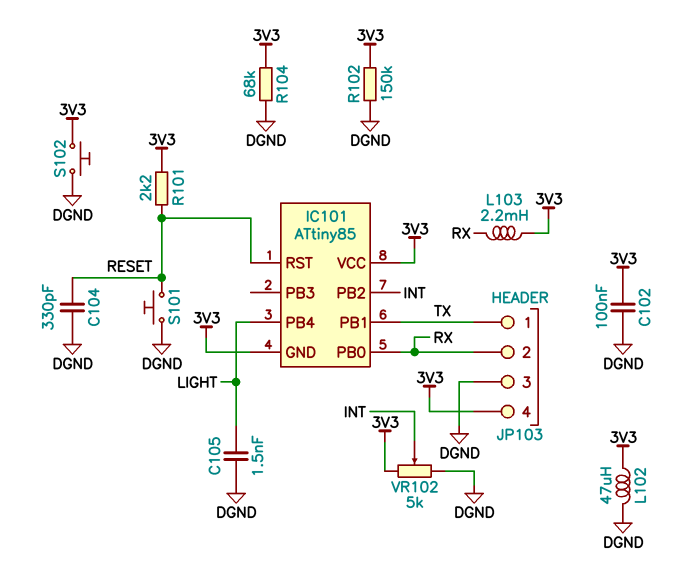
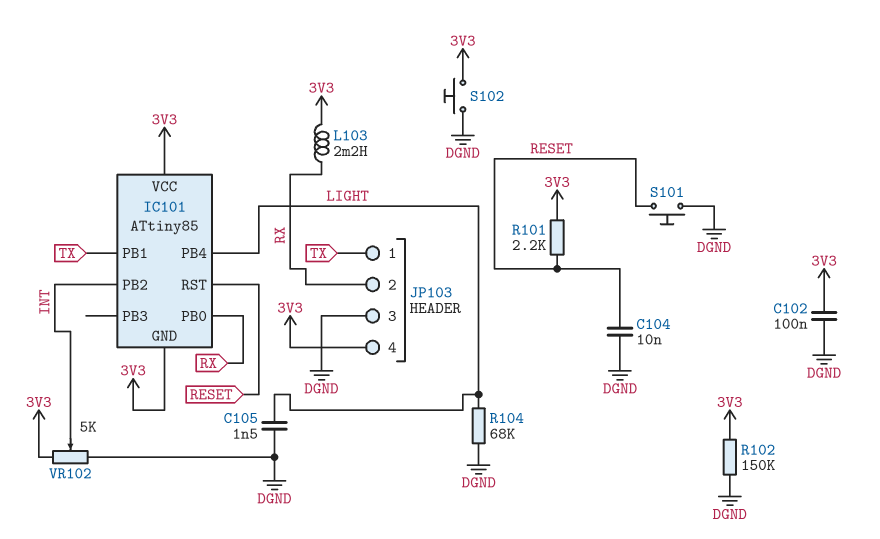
C104: 330pF (DGND, RESET) -> 10nF (DGND, RESET)
L102: 47uH (3V3, DGND) -> none
R104: 68k (3V3, DGND) -> 68k (DGND, LIGHT)

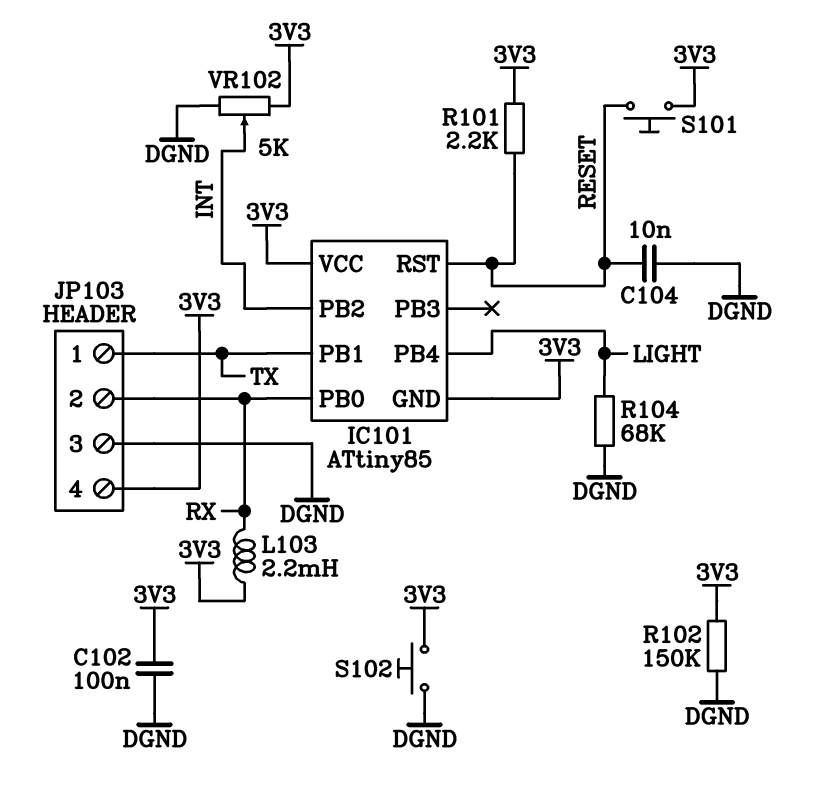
C105: 1.5nF (DGND, LIGHT) -> none
S101: button (DGND, RESET) -> button (3V3, RESET)

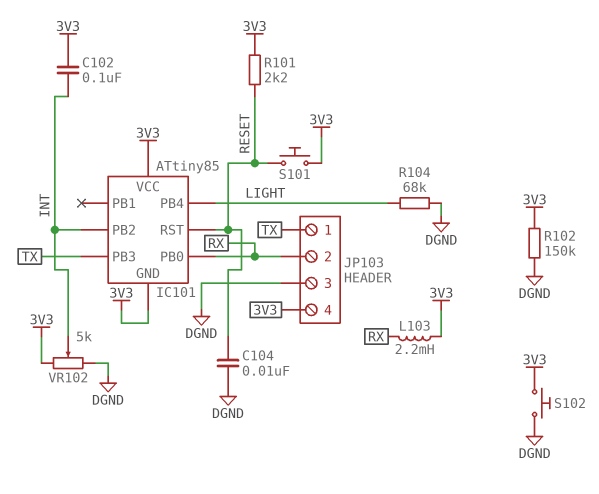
C102: 100nF (3V3, DGND) -> 100nF (3V3, INT)
IC101 pin PB1: TX -> none
IC101 pin PB3: none -> TX

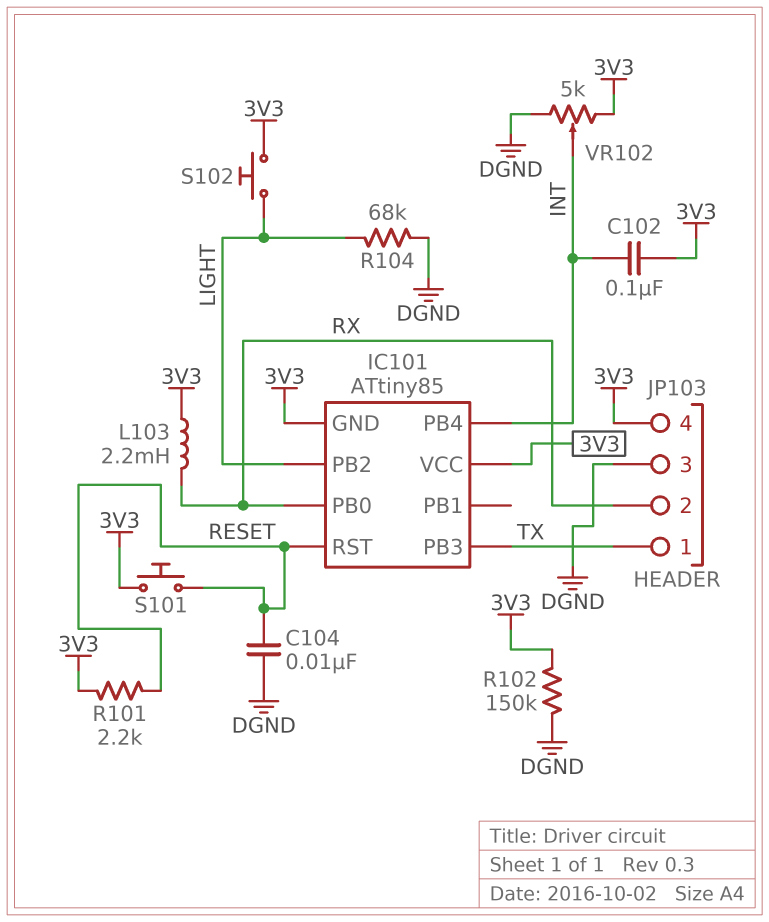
IC101 pin PB2: INT -> LIGHT
IC101 pin PB4: LIGHT -> INT
S102: button (3V3, DGND) -> button (3V3, LIGHT)

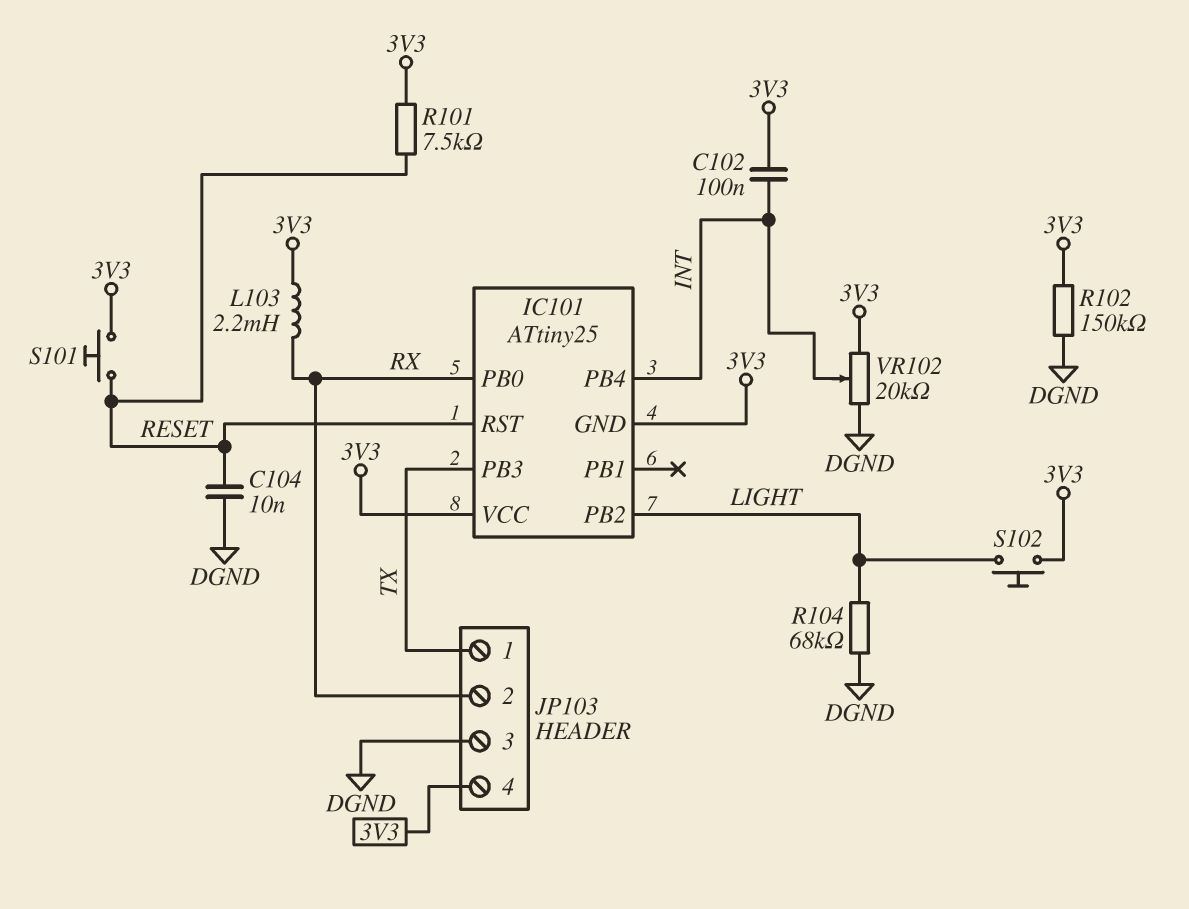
IC101: ATtiny85 -> ATtiny25
R101: 2.2k (3V3, RESET) -> 7.5k (3V3, RESET)
VR102: 5k (3V3, DGND, wiper INT) -> 20k (3V3, DGND, wiper INT)

